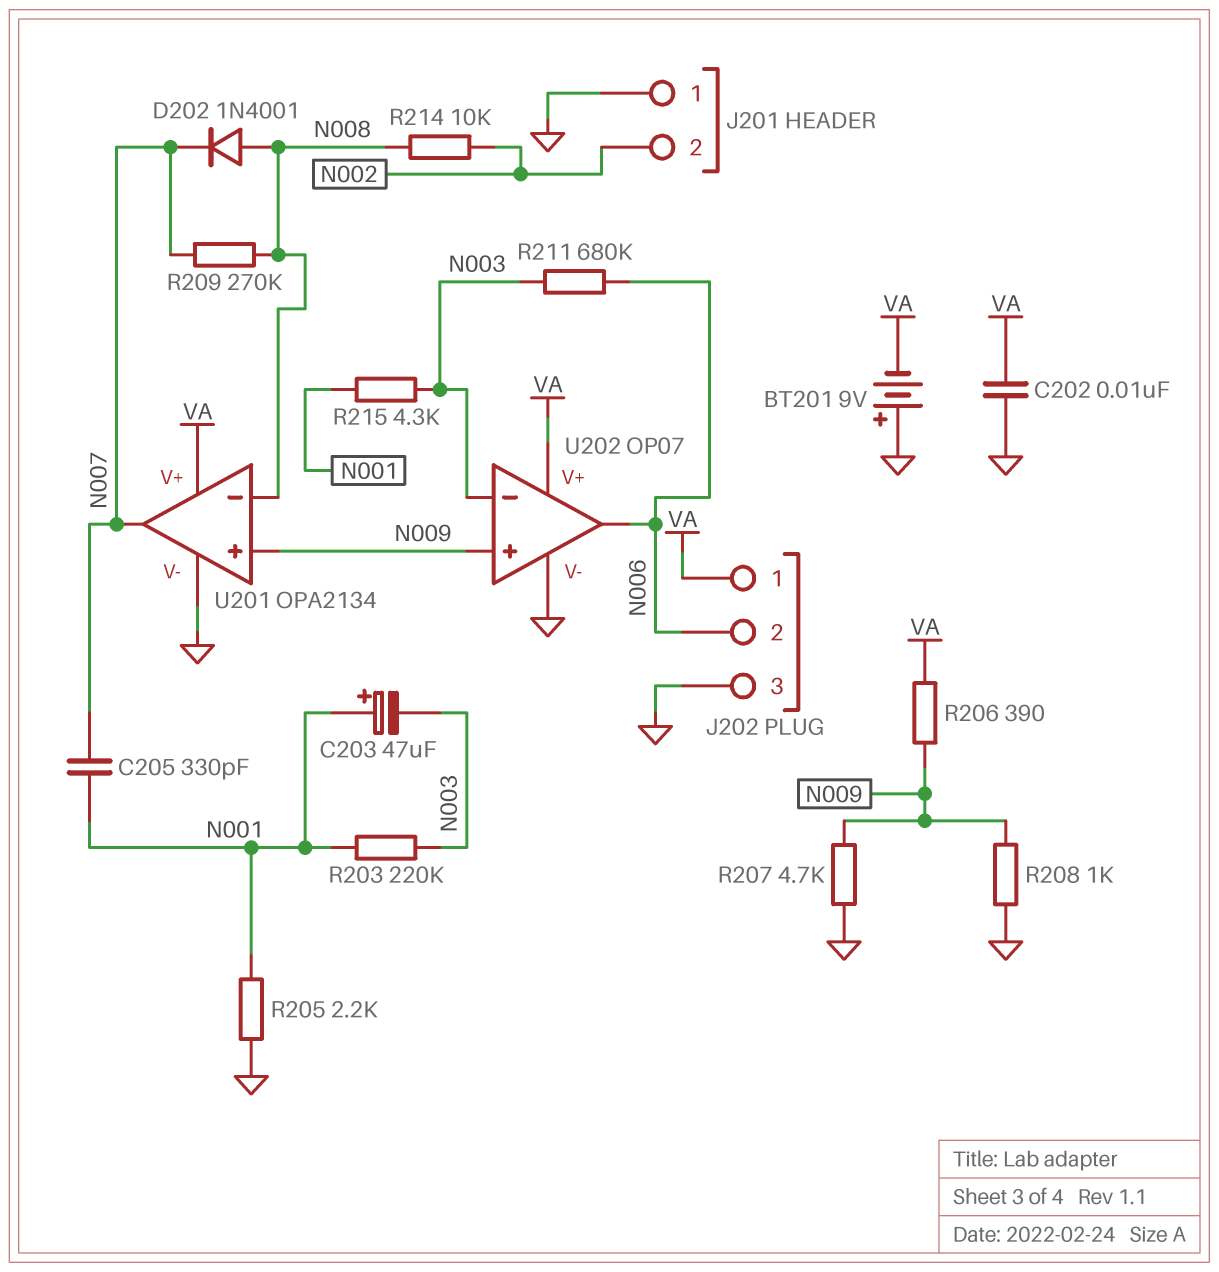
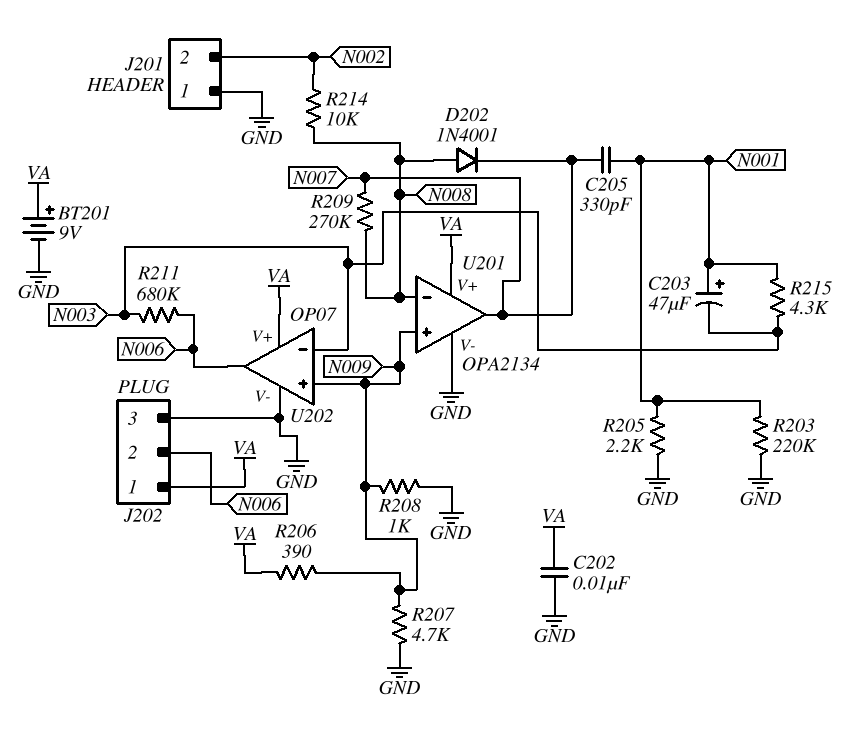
BT201: 9V (plus GND, minus VA) -> 9V (plus VA, minus GND)
R203: 220k (N001, N003) -> 220k (GND, N001)

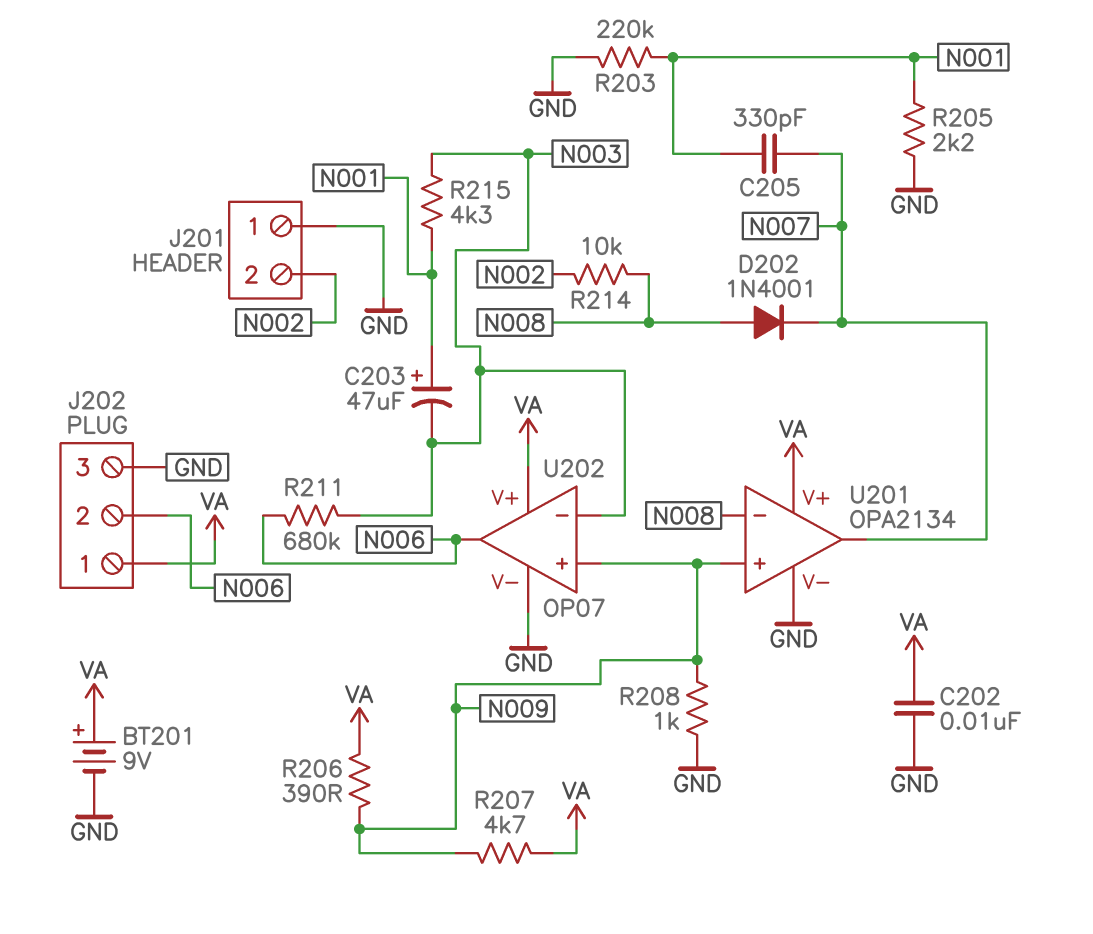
R207: 4.7k (GND, N009) -> 4.7k (N009, VA)
R209: 270k (N007, N008) -> none

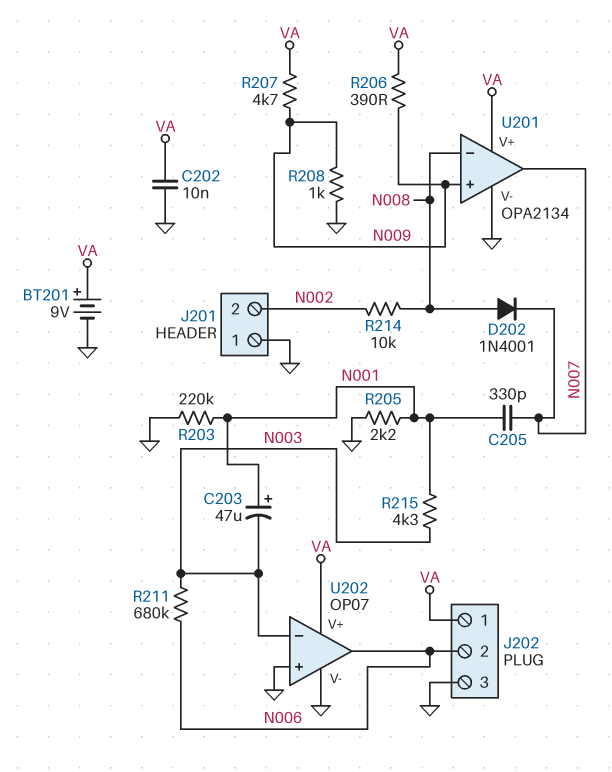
U202 pin in+: N009 -> GND

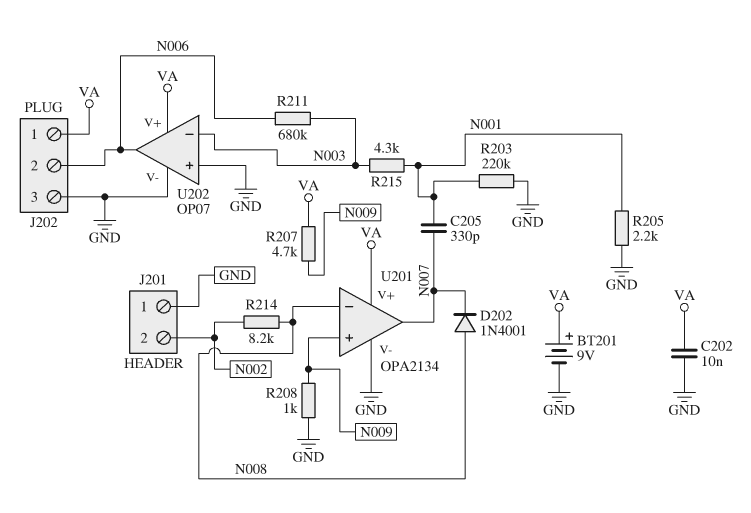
C203: 47uF (plus N001, minus N003) -> none
R206: 390 (N009, VA) -> none
R214: 10k (N002, N008) -> 8.2k (N002, N008)

